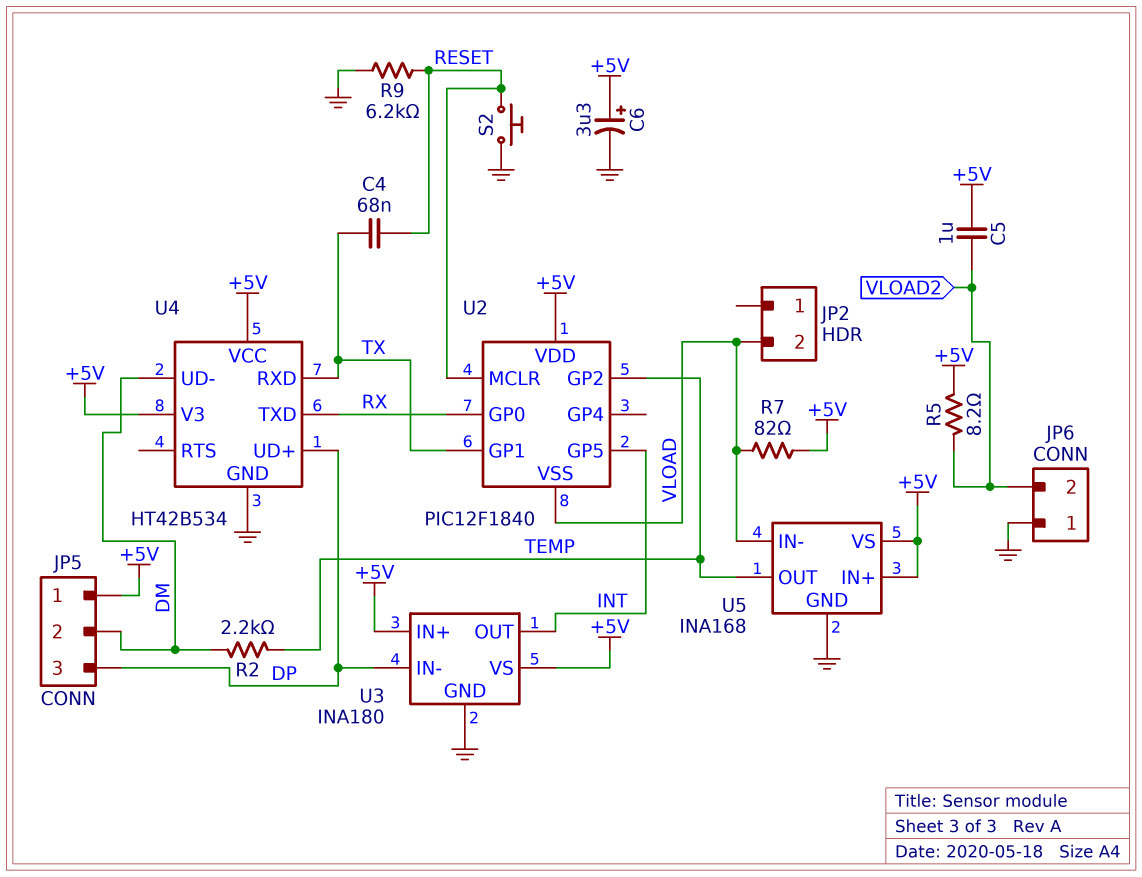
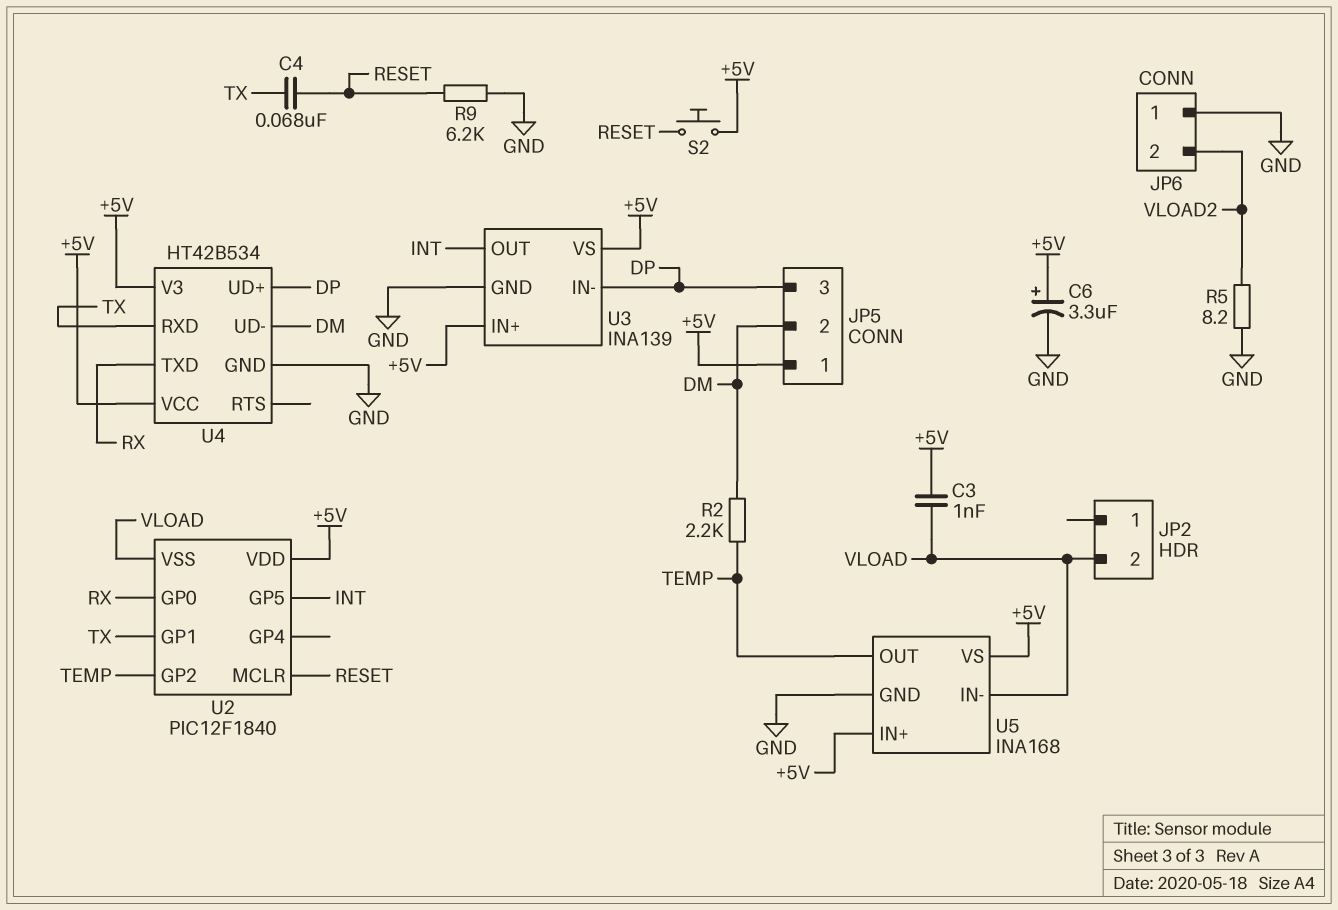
C3: none -> 1nF (+5V, VLOAD)
C5: 1uF (+5V, VLOAD2) -> none
R5: 8.2 (+5V, VLOAD2) -> 8.2 (GND, VLOAD2)
R7: 82 (+5V, VLOAD) -> none
S2: button (GND, RESET) -> button (+5V, RESET)
U3: INA180 -> INA139

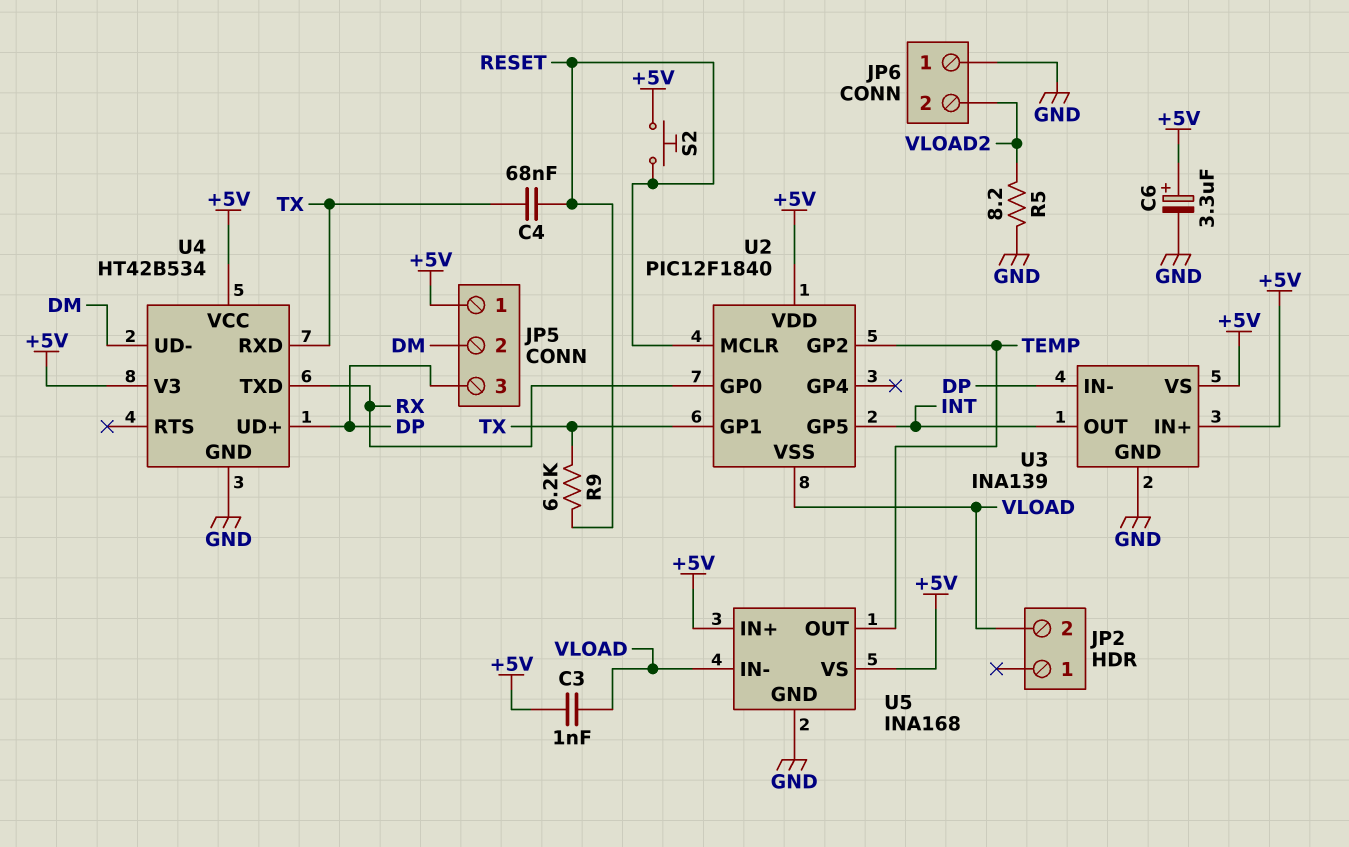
R2: 2.2k (DM, TEMP) -> none
R9: 6.2k (GND, RESET) -> 6.2k (RESET, TX)

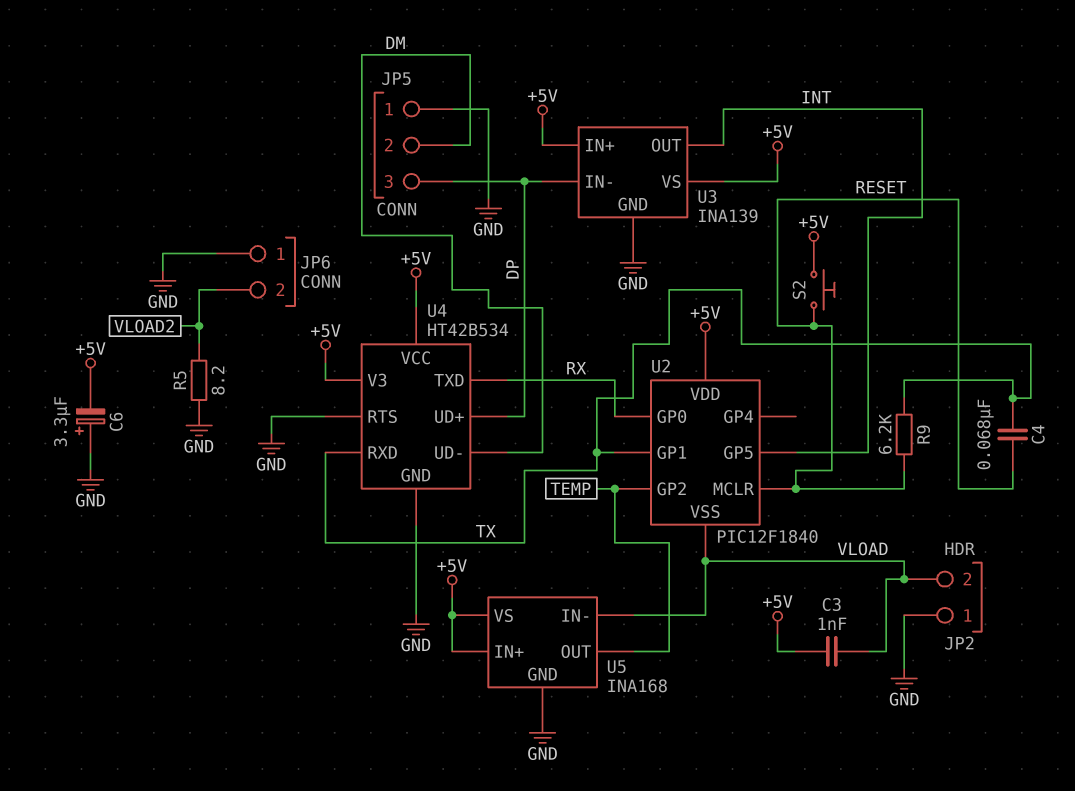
C6: 3.3uF (plus +5V, minus GND) -> 3.3uF (plus GND, minus +5V)
JP2 pin 1: none -> GND
JP5 pin 1: +5V -> GND
U4 pin RTS: none -> GND

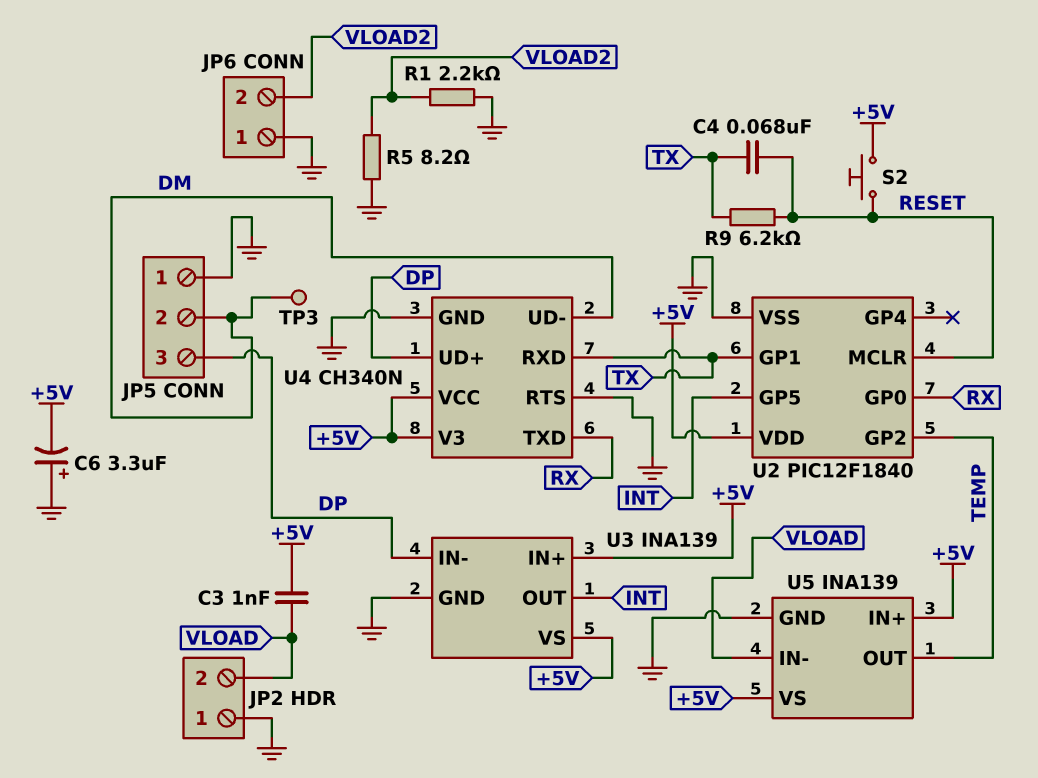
R1: none -> 2.2k (GND, VLOAD2)
TP3: none -> test point (DM)
U2 pin VSS: VLOAD -> GND
U4: HT42B534 -> CH340N
U5: INA168 -> INA139

